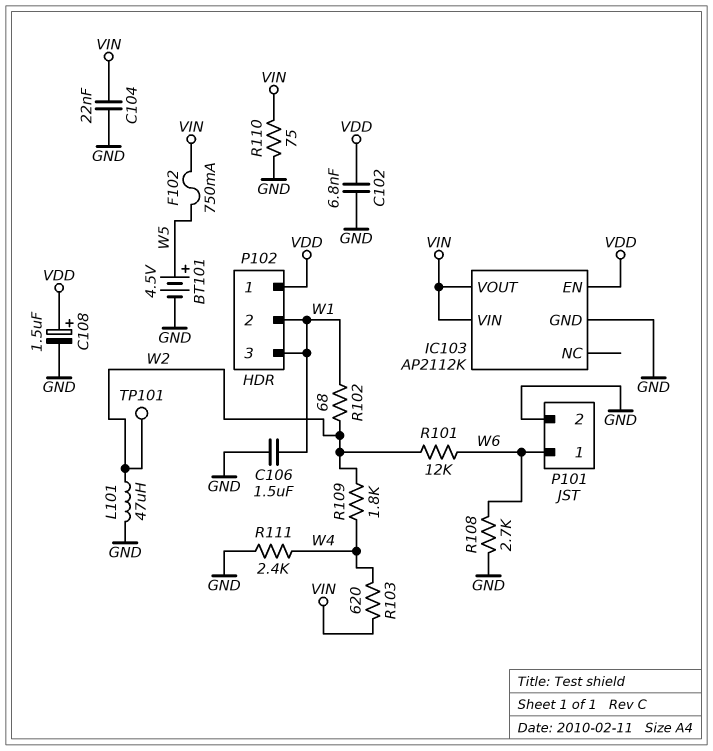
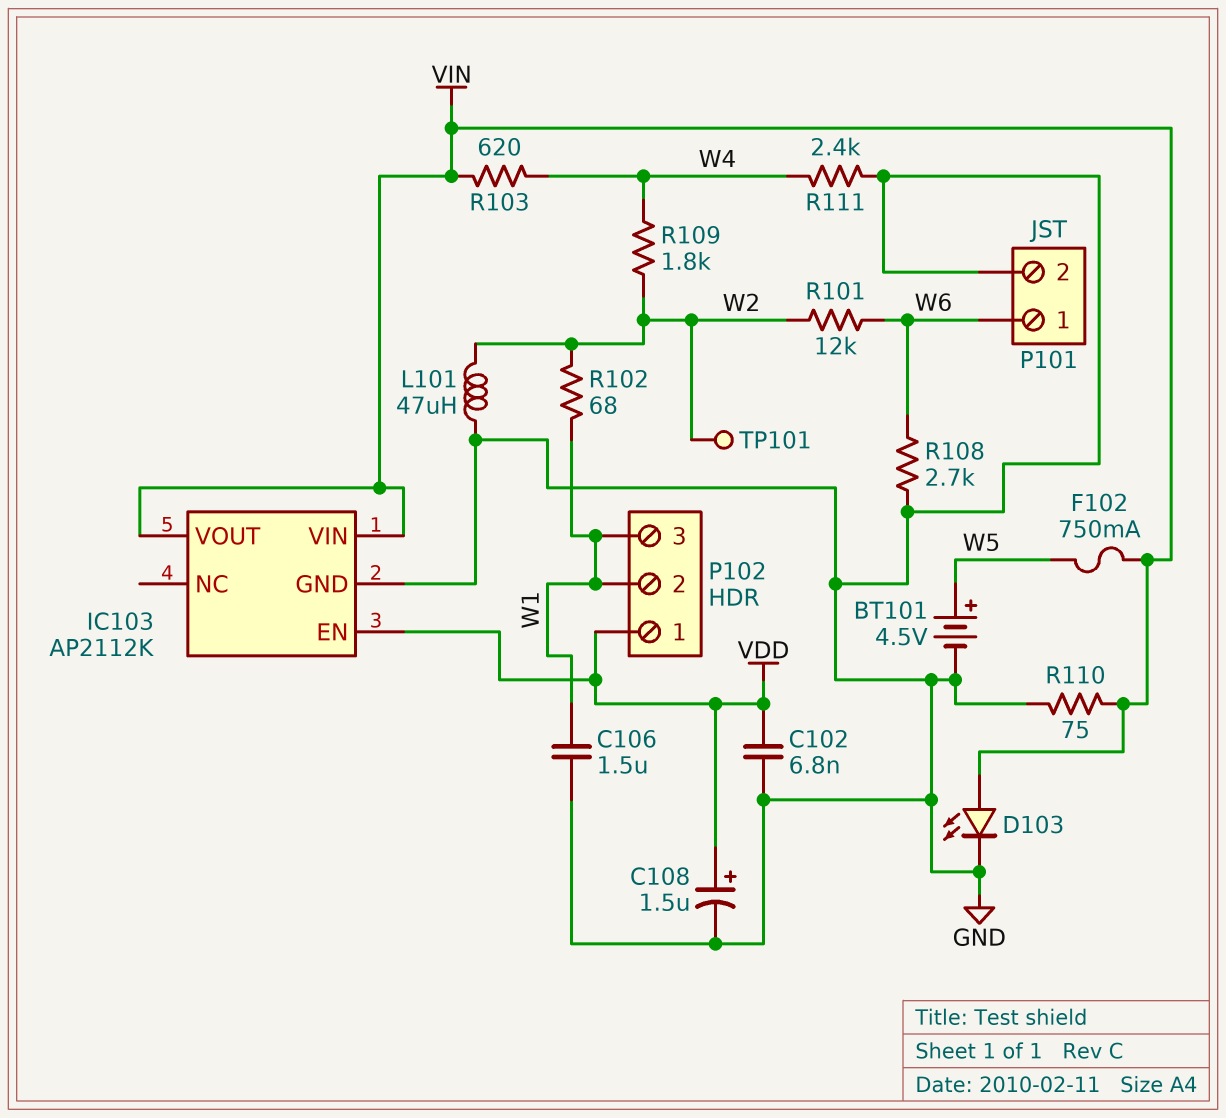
C104: 22nF (GND, VIN) -> none
D103: none -> LED (A VIN, K GND)

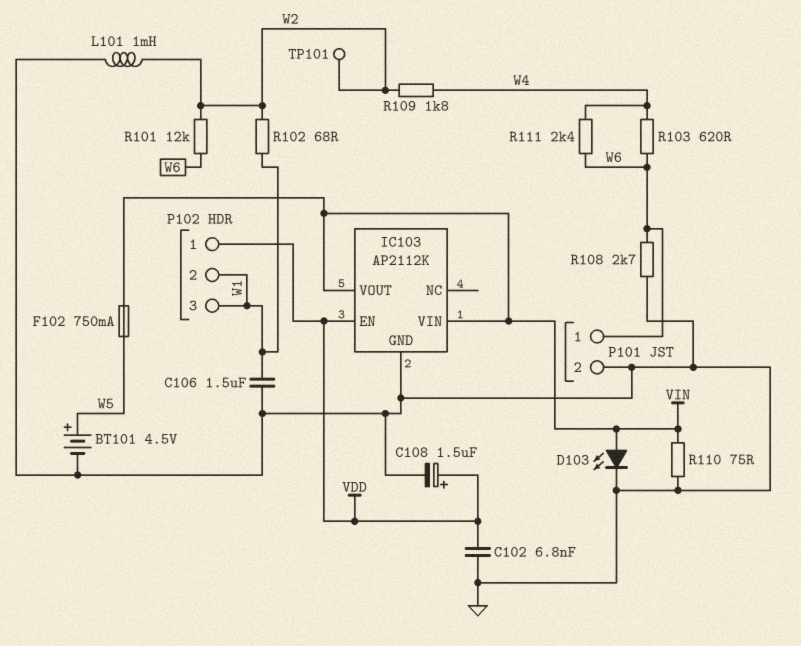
L101: 47uH (GND, W2) -> 1mH (GND, W2)
R103: 620 (VIN, W4) -> 620 (W4, W6)
R111: 2.4k (GND, W4) -> 2.4k (W4, W6)

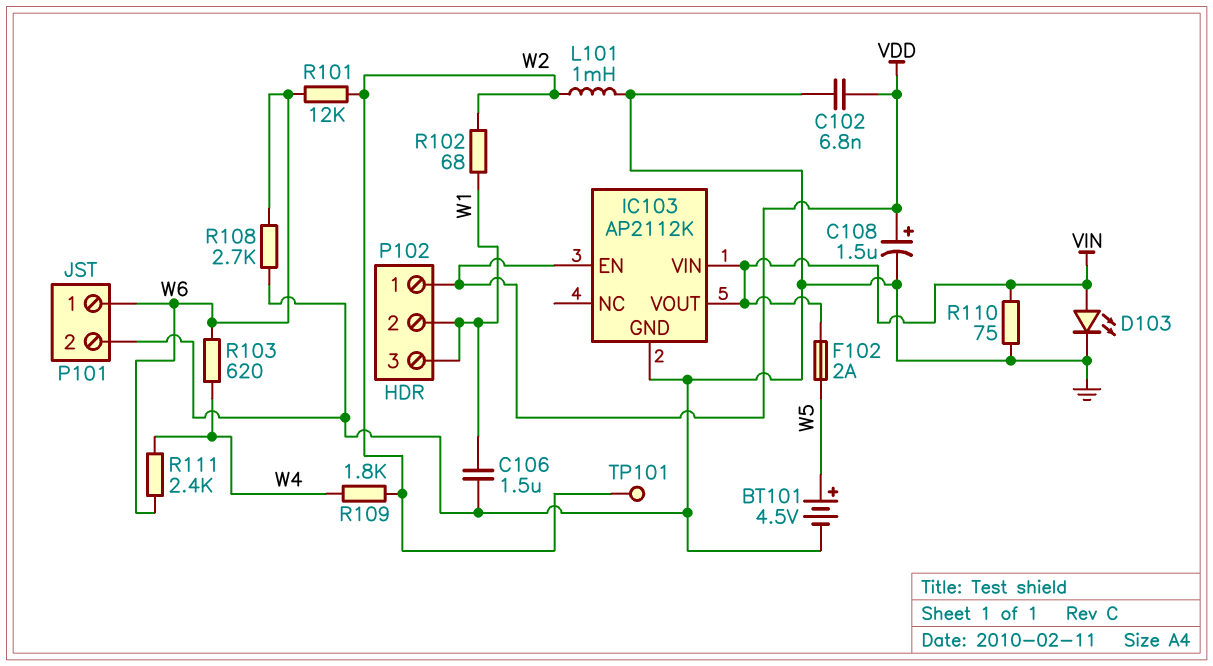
F102: 750mA (VIN, W5) -> 2A (VIN, W5)

